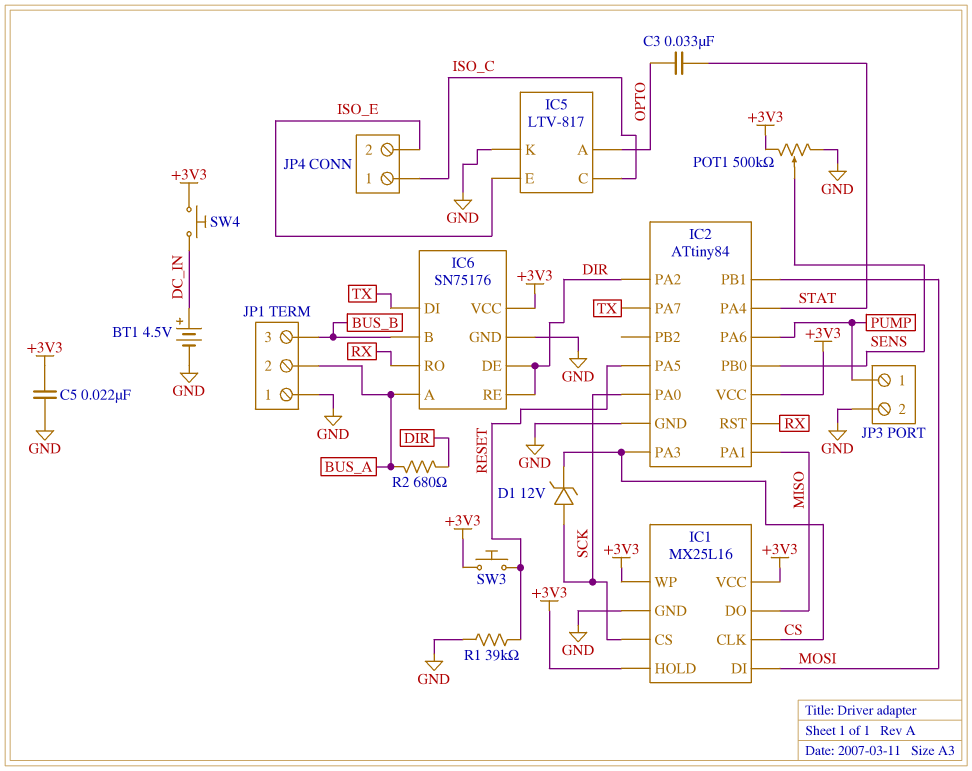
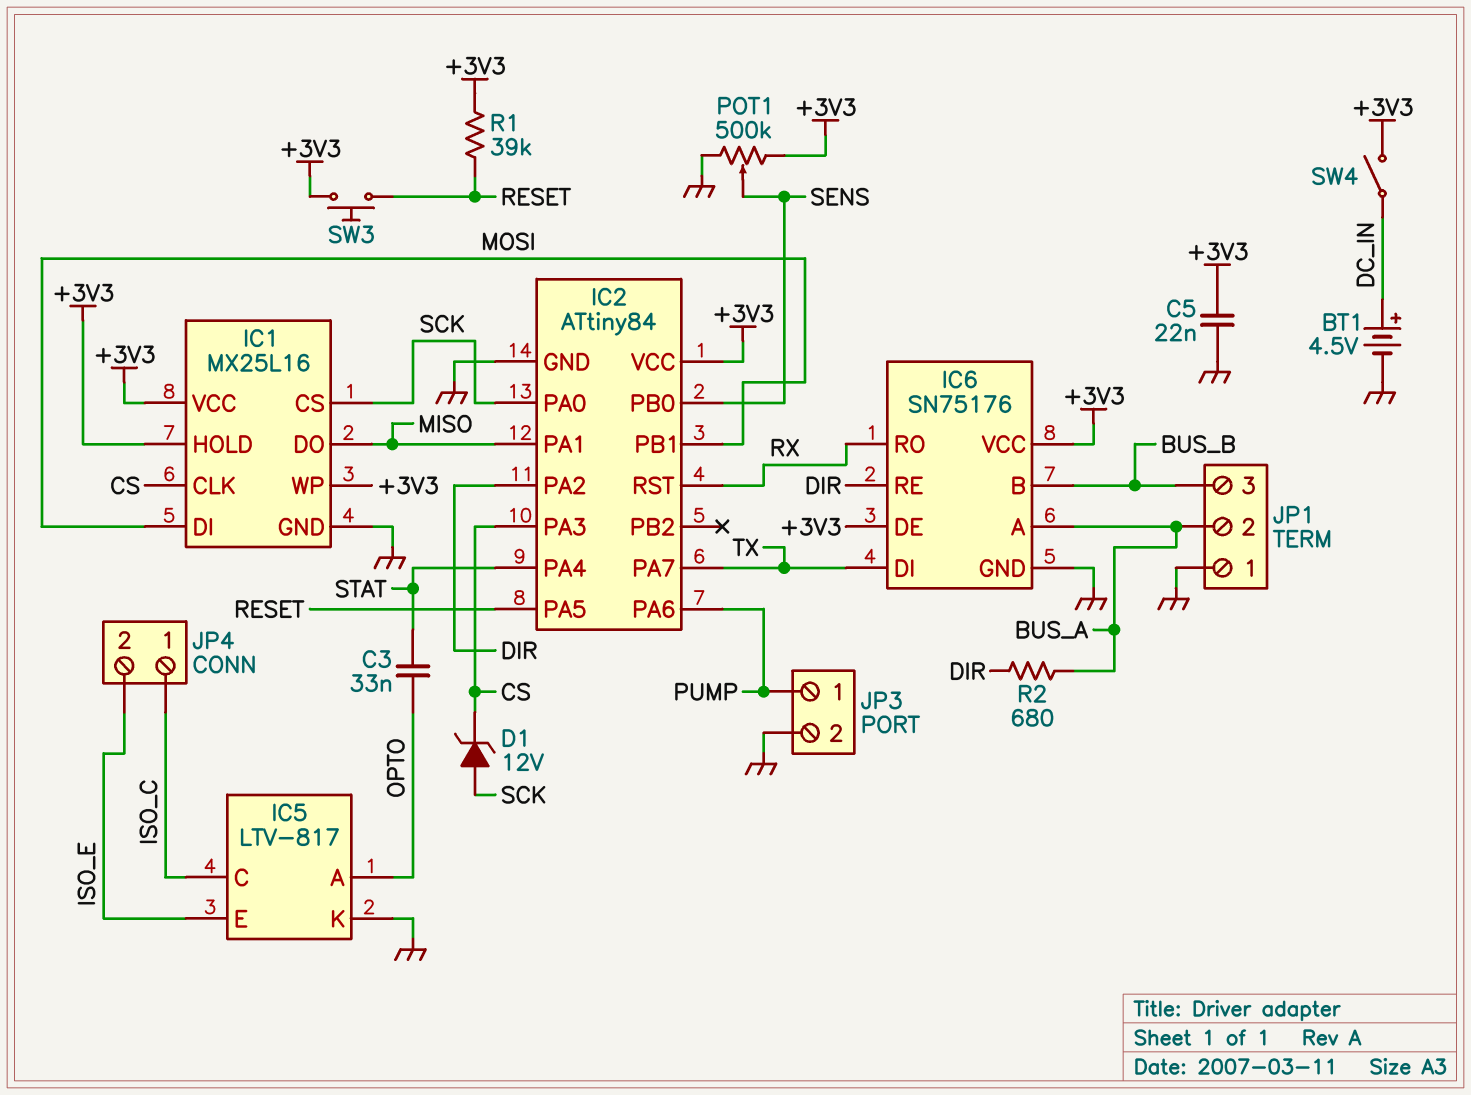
IC6 pin DE: DIR -> +3V3
R1: 39k (GND, RESET) -> 39k (+3V3, RESET)
SW4: button (+3V3, DC_IN) -> switch (+3V3, DC_IN)

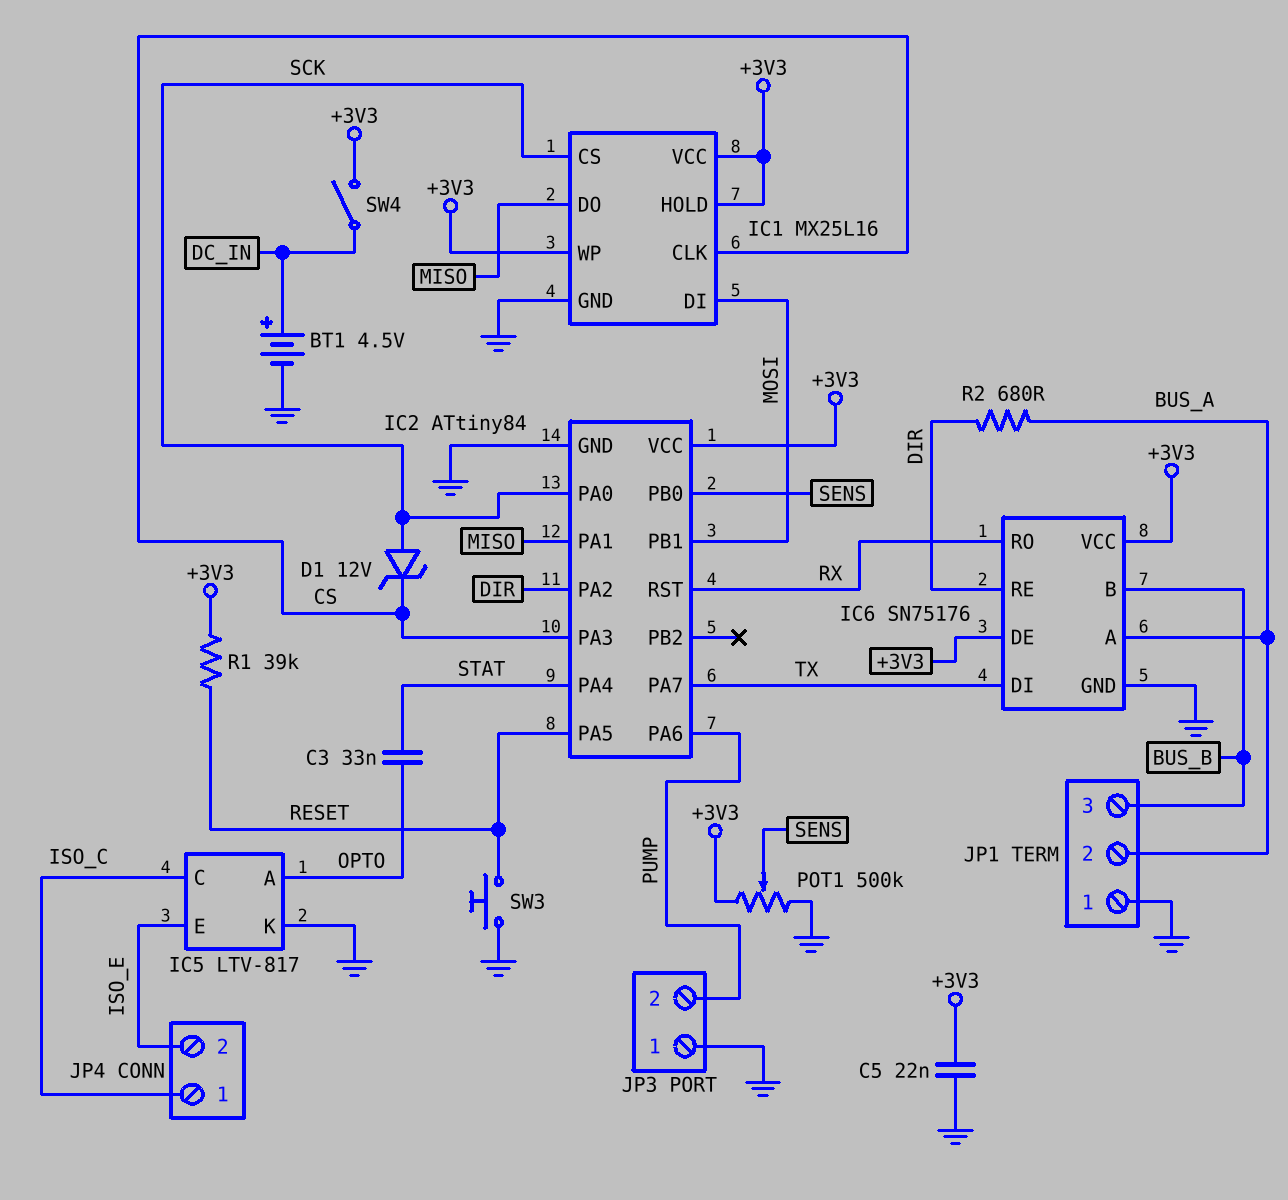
JP3 pin 1: PUMP -> GND
JP3 pin 2: GND -> PUMP
SW3: button (+3V3, RESET) -> button (GND, RESET)

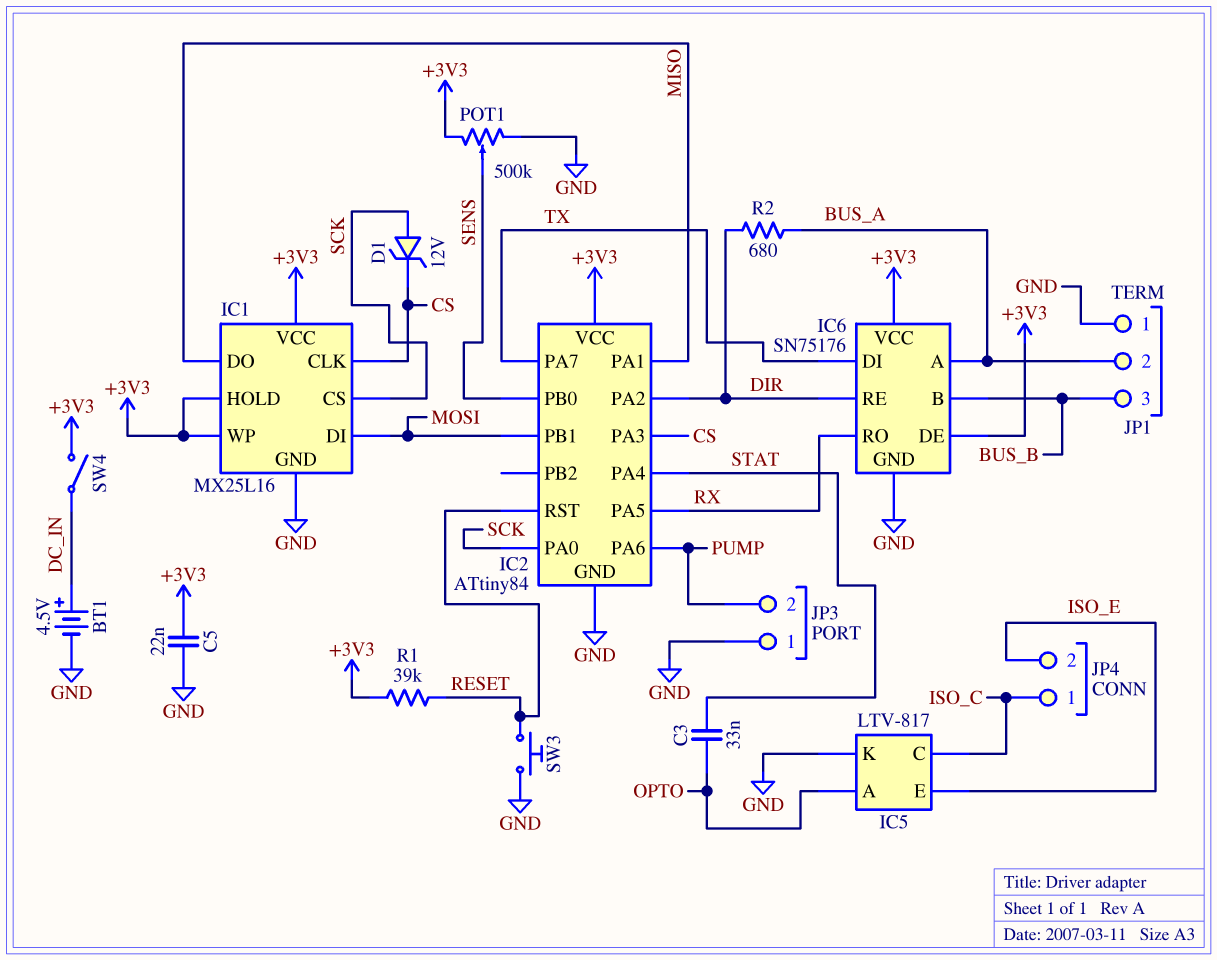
IC2 pin PA5: RESET -> RX
IC2 pin RST: RX -> RESET

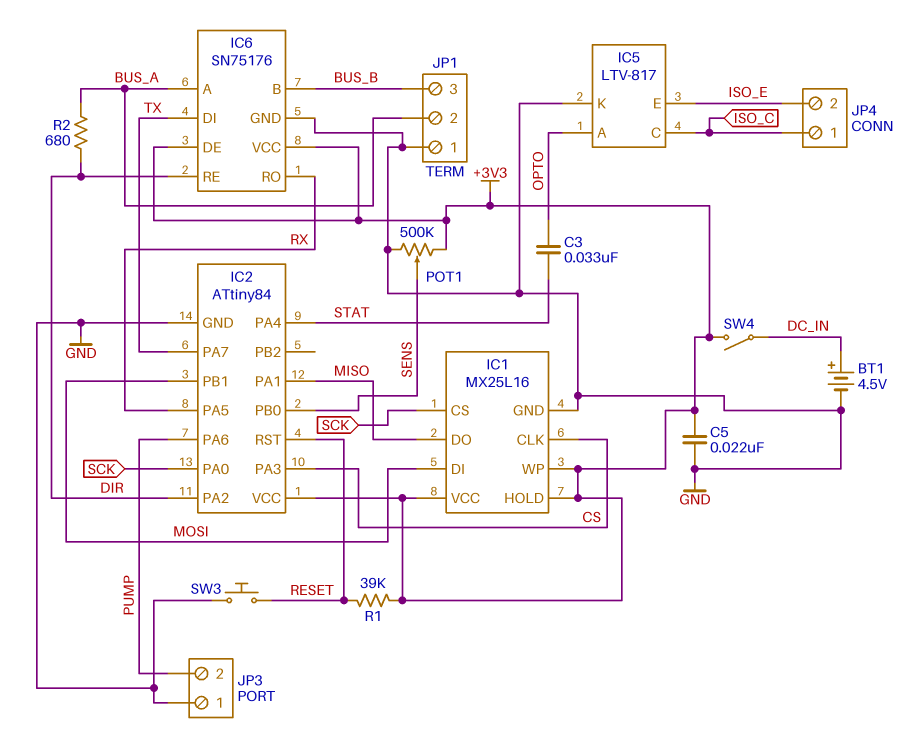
D1: zener 12V (A SCK, K CS) -> none

